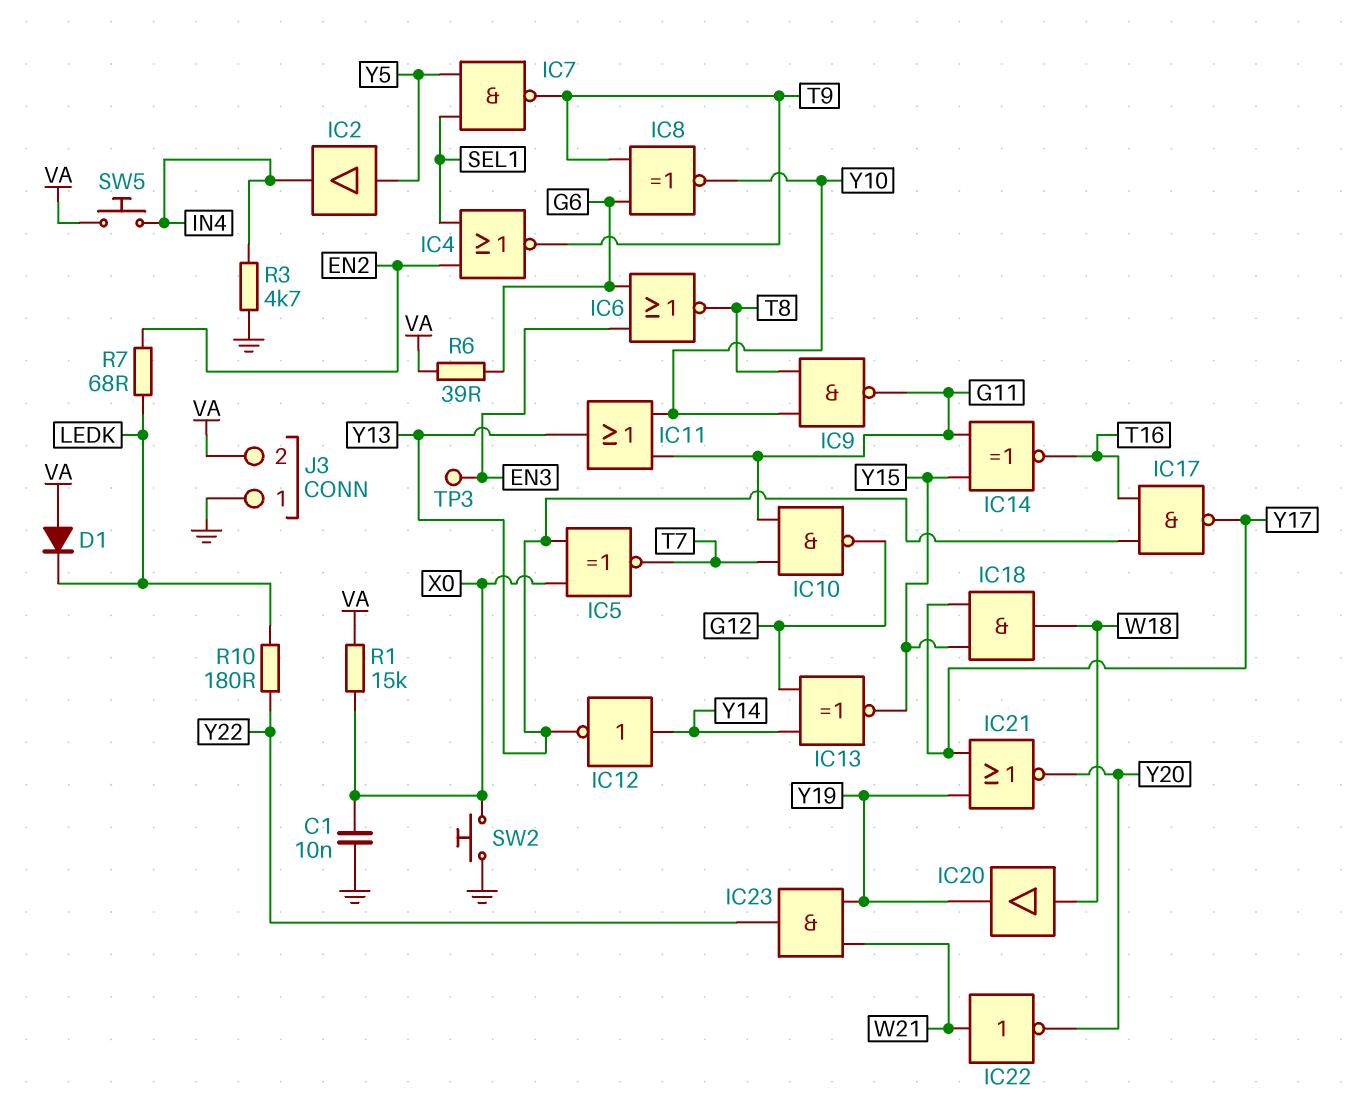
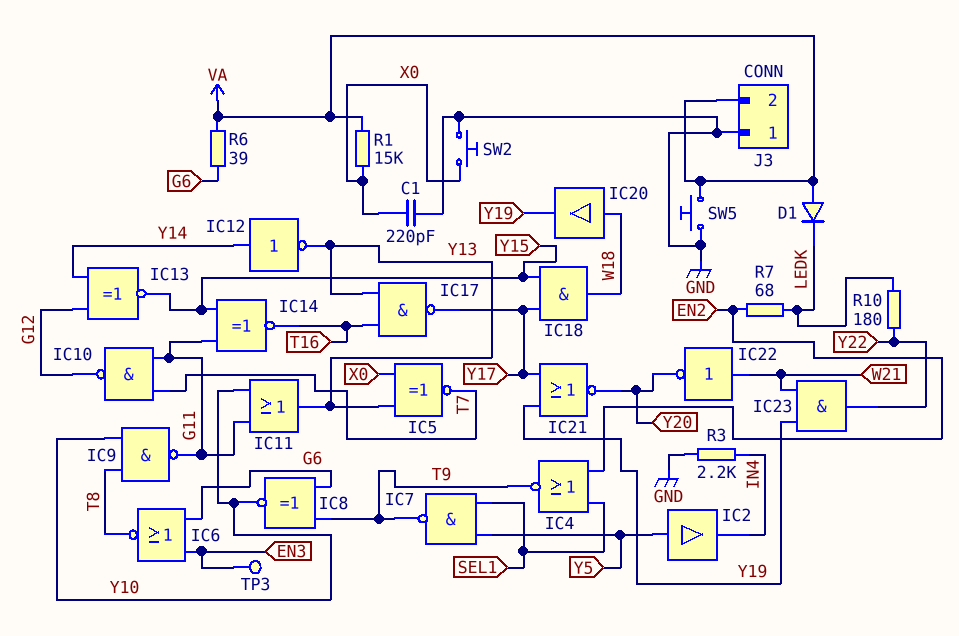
C1: 10nF (GND, X0) -> 220pF (GND, X0)
R3: 4.7k (GND, IN4) -> 2.2k (GND, IN4)
SW5: button (IN4, VA) -> button (GND, VA)

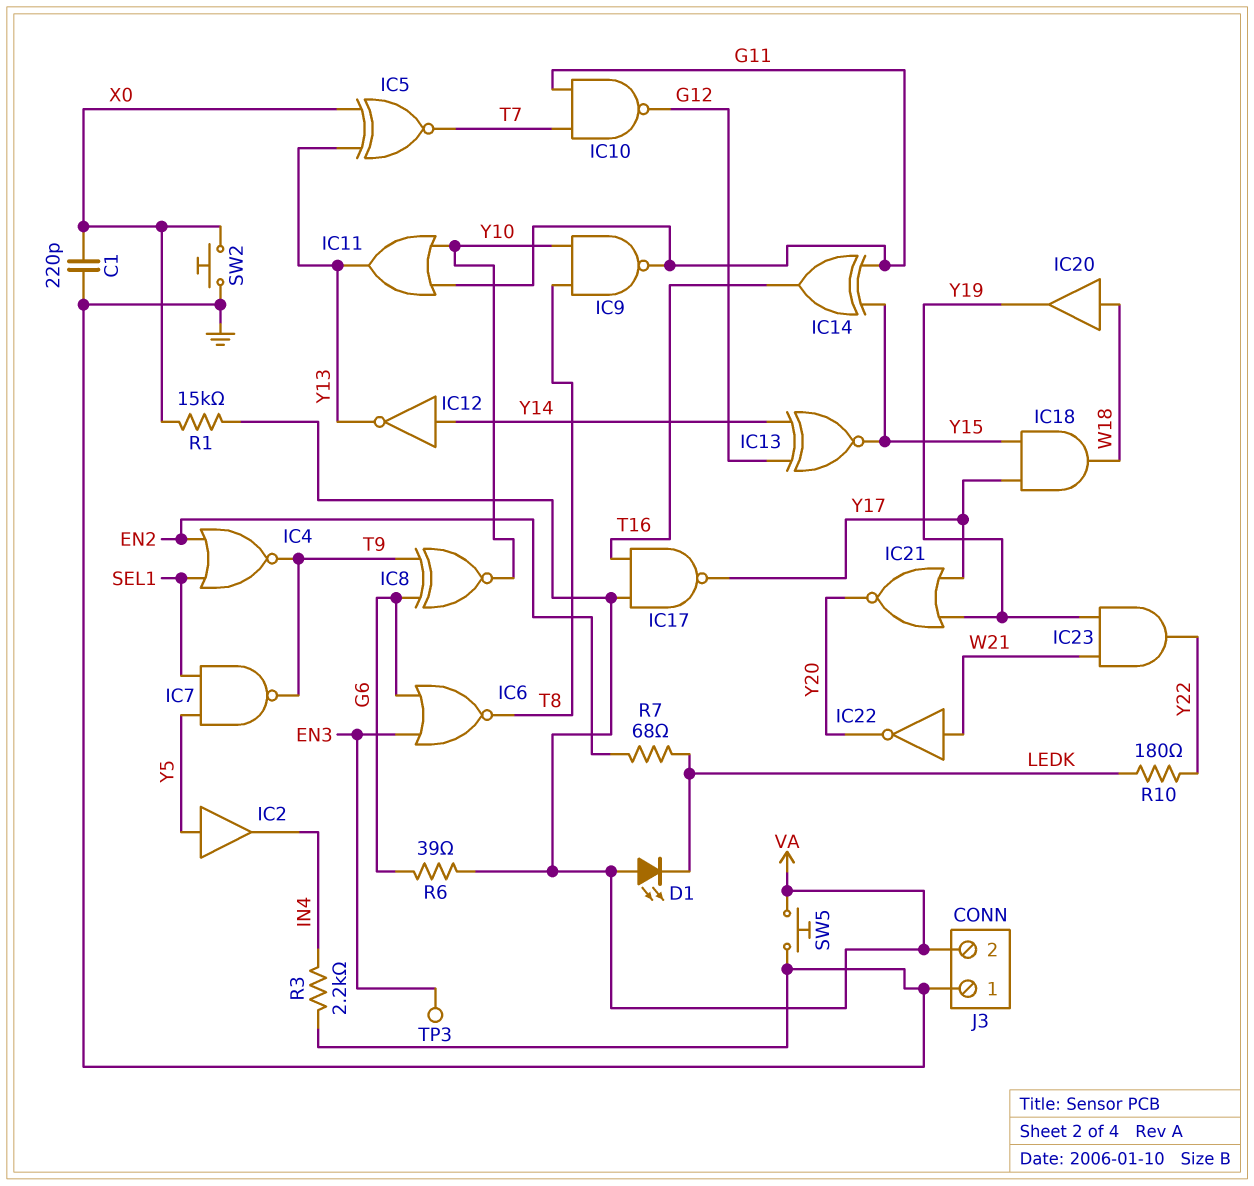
D1: diode (A VA, K LEDK) -> LED (A VA, K LEDK)
IC14: XNOR (in G11, in Y15, out T16) -> XOR (in G11, in Y15, out T16)
IC17: NAND (in T16, in Y13, out Y17) -> NAND (in T16, in VA, out Y17)

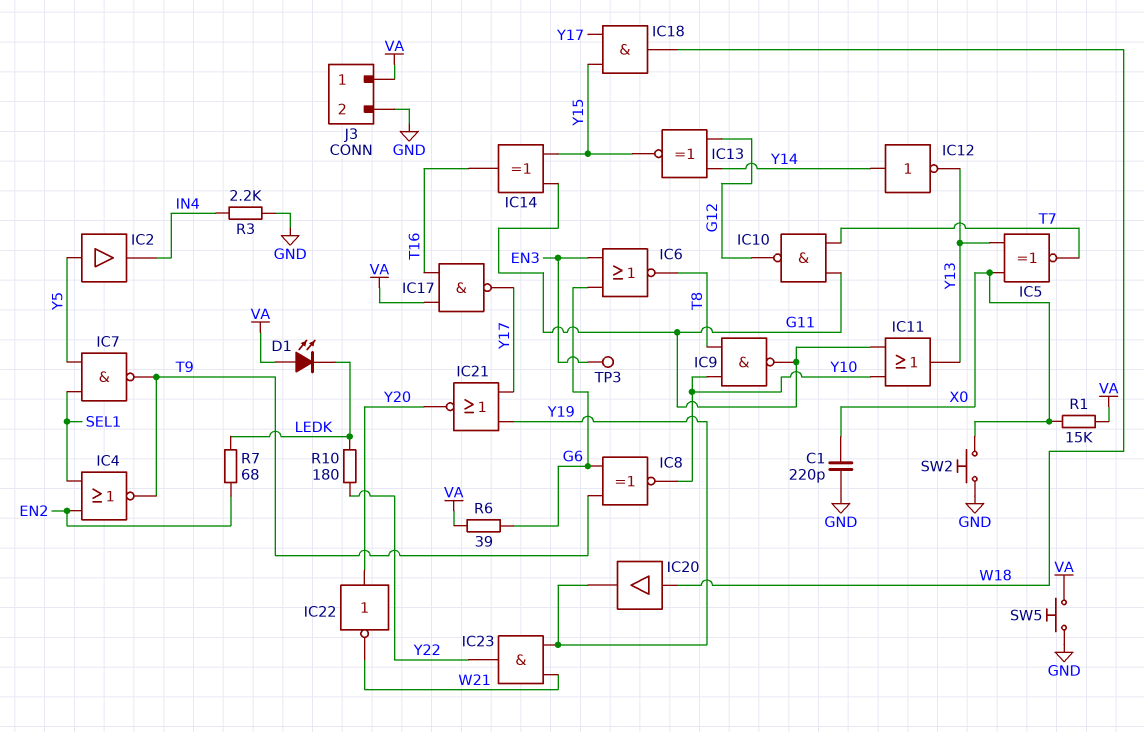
IC22: NOT (in W21, out Y20) -> NOT (in Y20, out W21)
J3 pin 1: GND -> VA
J3 pin 2: VA -> GND

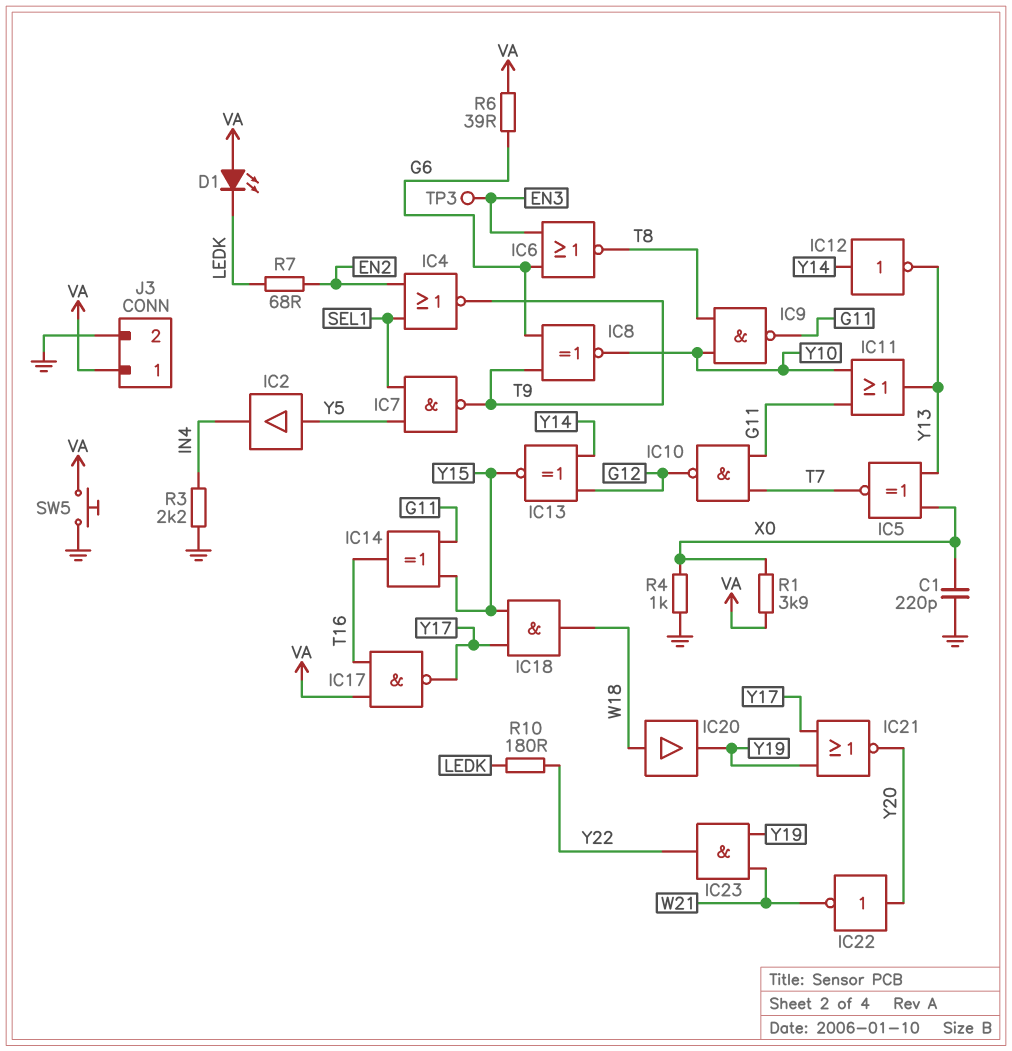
R1: 15k (VA, X0) -> 3.9k (VA, X0)
R4: none -> 1k (GND, X0)
SW2: button (GND, X0) -> none

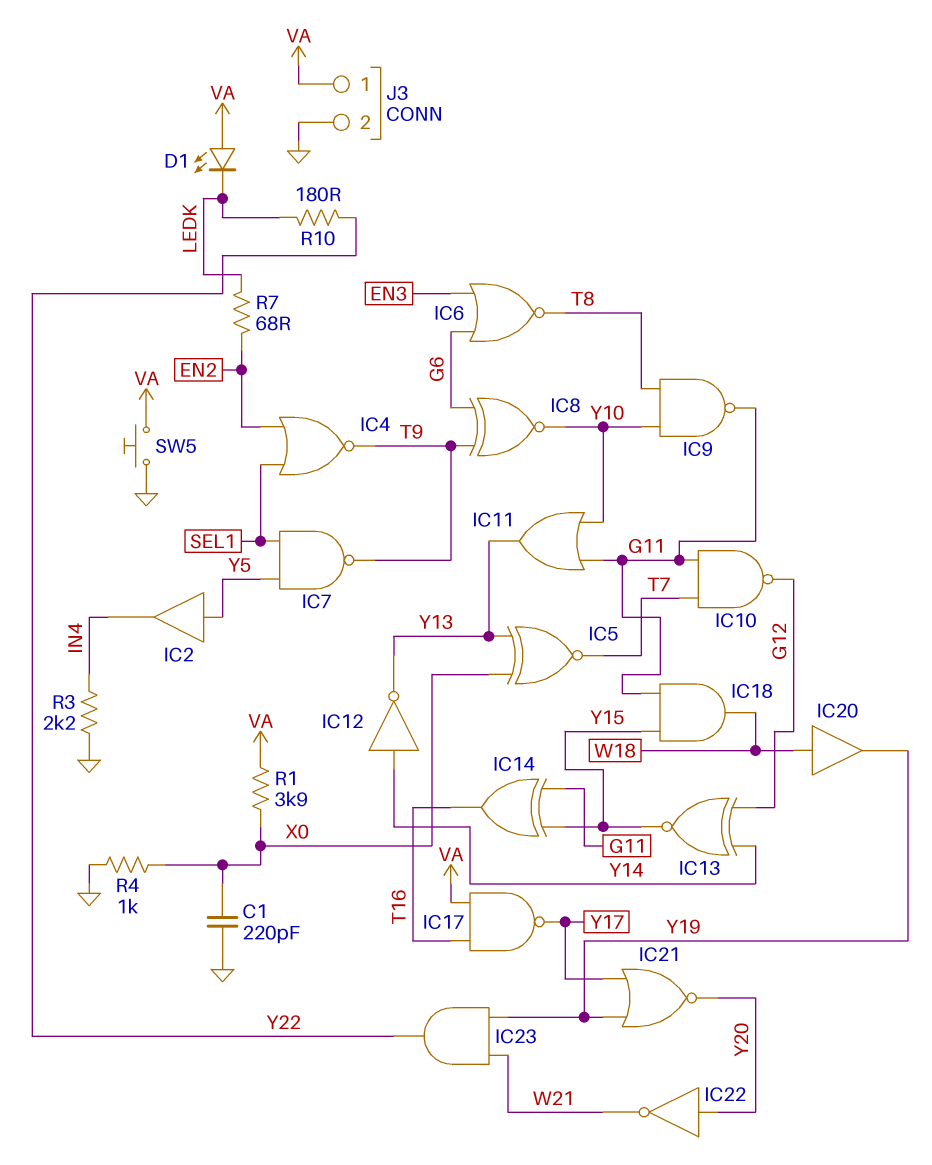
IC18: AND (in Y15, in Y17, out W18) -> AND (in G11, in Y15, out W18)
R6: 39 (G6, VA) -> none
TP3: test point (EN3) -> none

